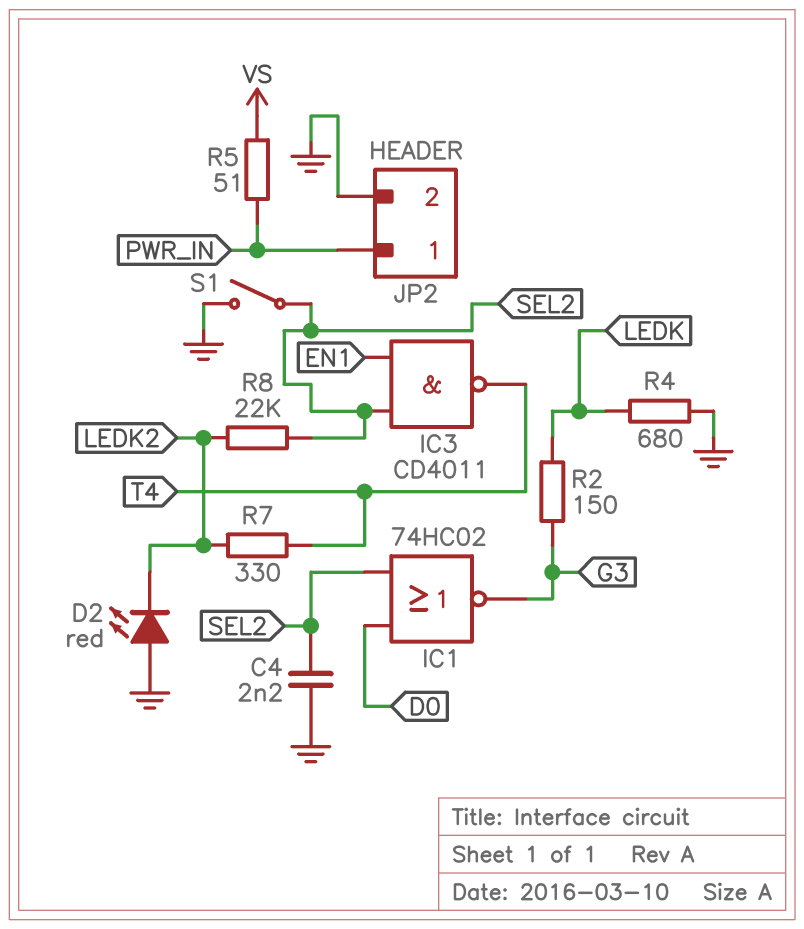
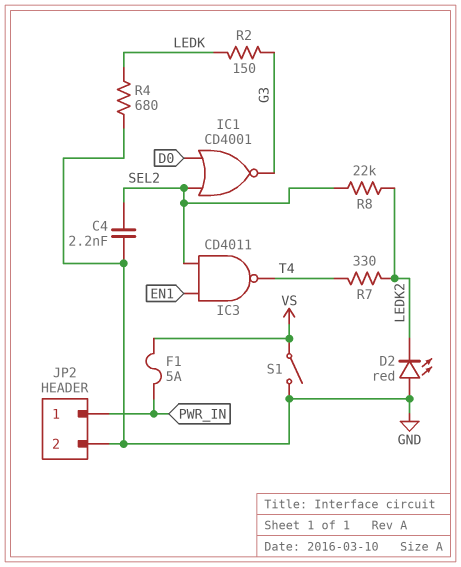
F1: none -> 5A (PWR_IN, VS)
IC1: NOR 74HC02 (in D0, in SEL2, out G3) -> NOR CD4001 (in D0, in SEL2, out G3)
R5: 51 (PWR_IN, VS) -> none
S1: switch (GND, SEL2) -> switch (GND, VS)

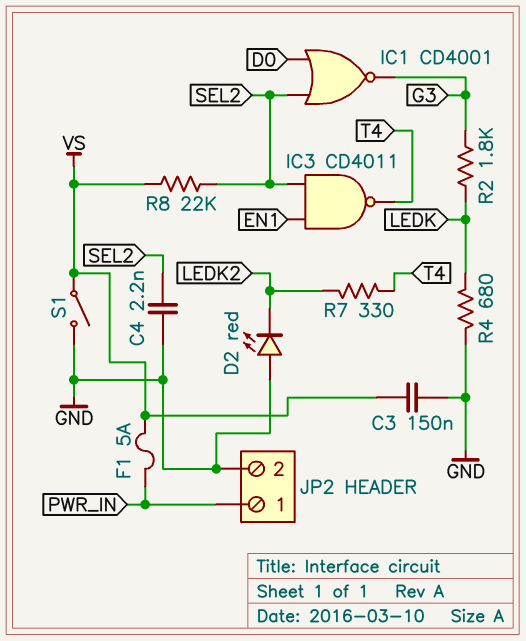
C3: none -> 150nF (GND, VS)
R2: 150 (G3, LEDK) -> 1.8k (G3, LEDK)
R8: 22k (LEDK2, SEL2) -> 22k (SEL2, VS)

